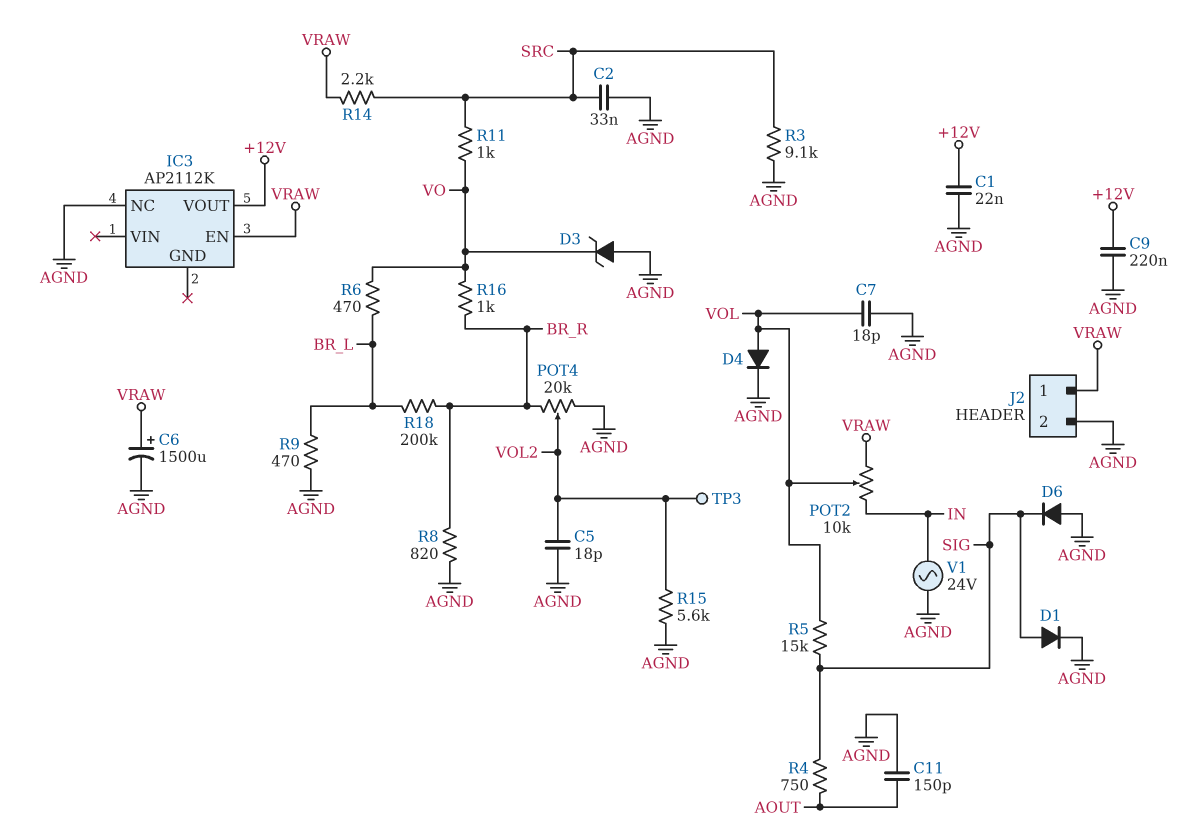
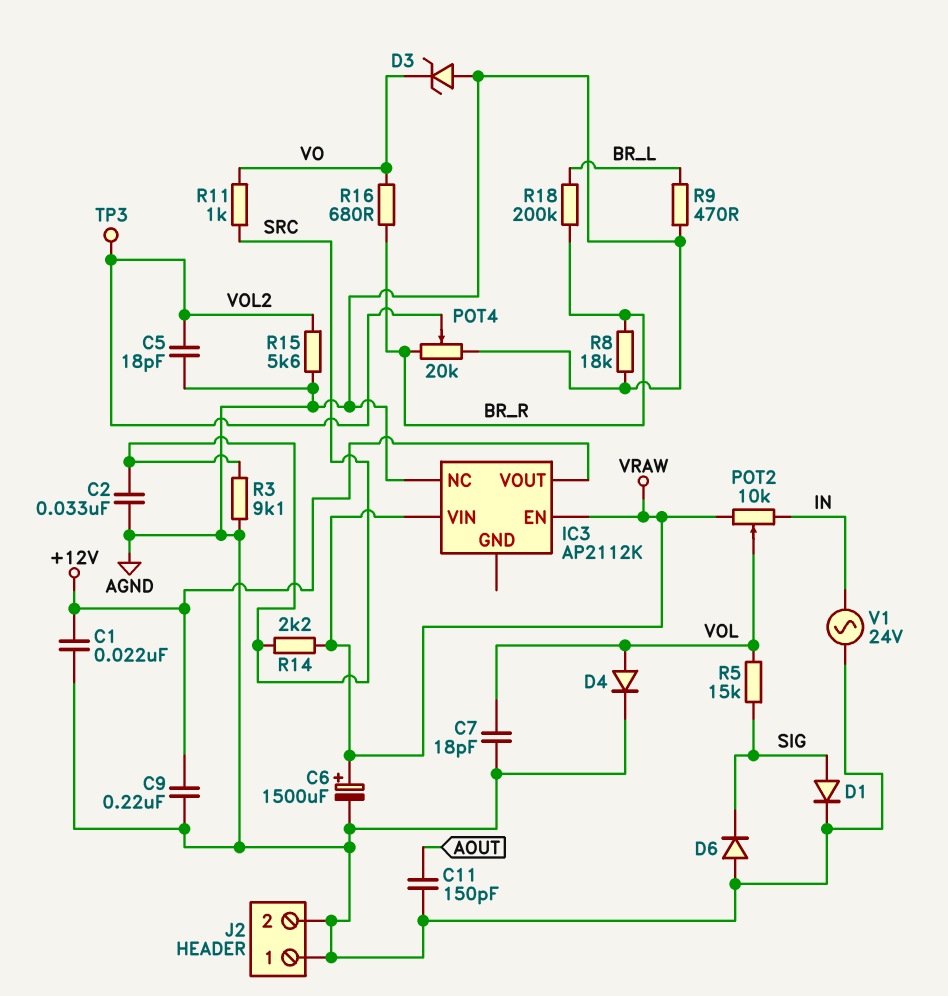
IC3 pin VIN: none -> VRAW
J2 pin 1: VRAW -> AGND
R4: 750 (AOUT, SIG) -> none
R6: 470 (BR_L, VO) -> none
R8: 820 (AGND, BR_R) -> 18k (AGND, BR_R)
R16: 1k (BR_R, VO) -> 680 (BR_R, VO)

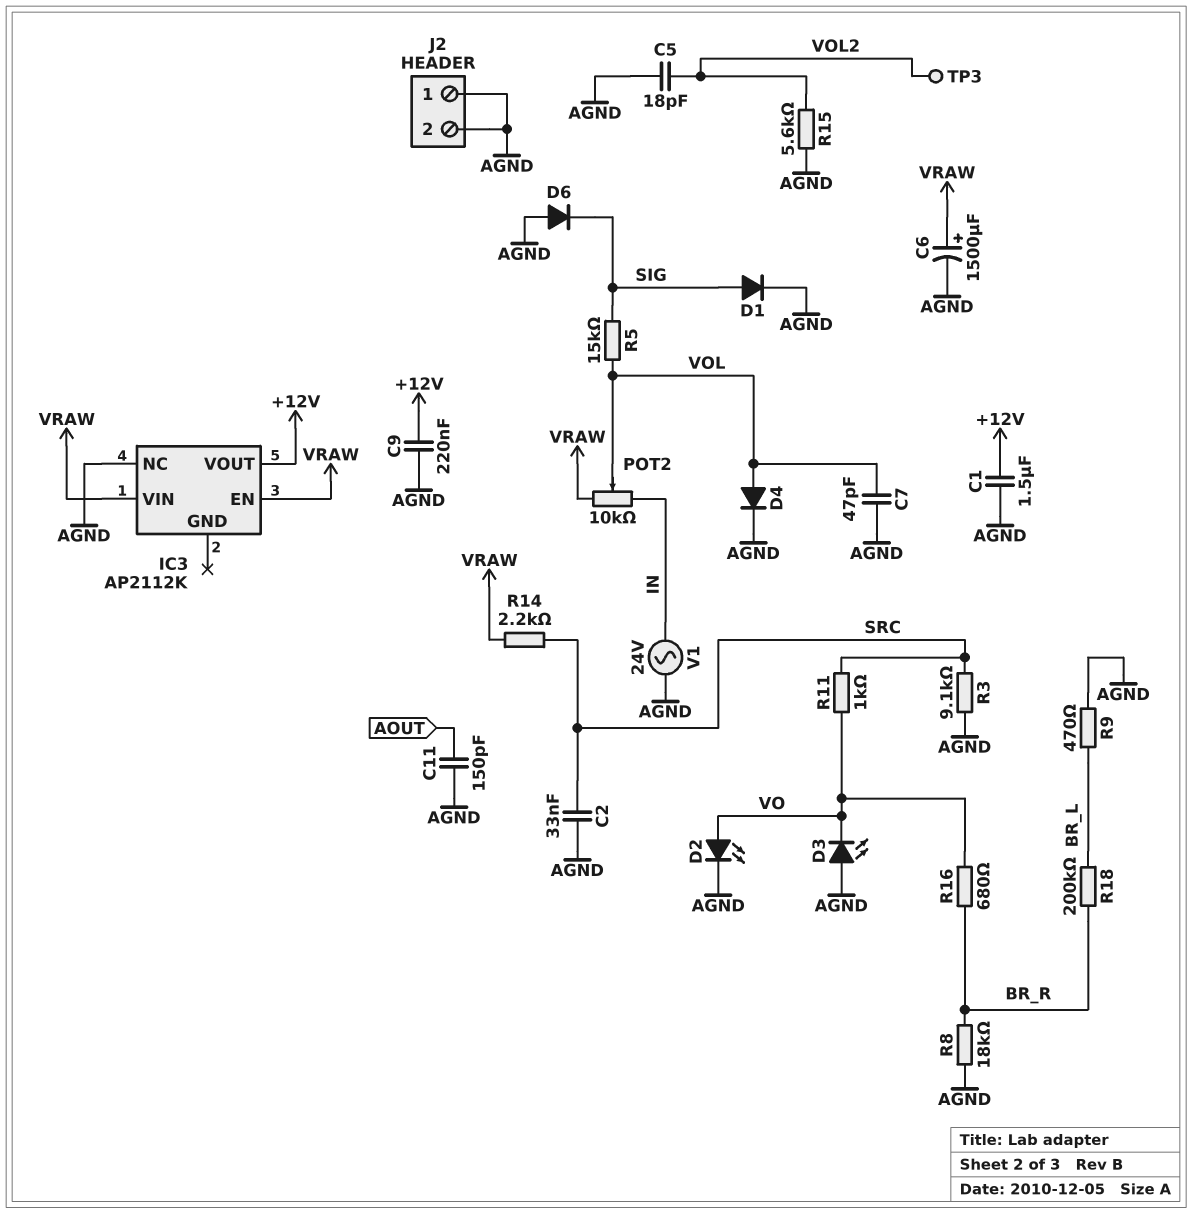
C1: 22nF (+12V, AGND) -> 1.5uF (+12V, AGND)
C7: 18pF (AGND, VOL) -> 47pF (AGND, VOL)
D2: none -> LED (A VO, K AGND)
D3: zener (A AGND, K VO) -> LED (A AGND, K VO)
POT4: 20k (AGND, BR_R, wiper VOL2) -> none

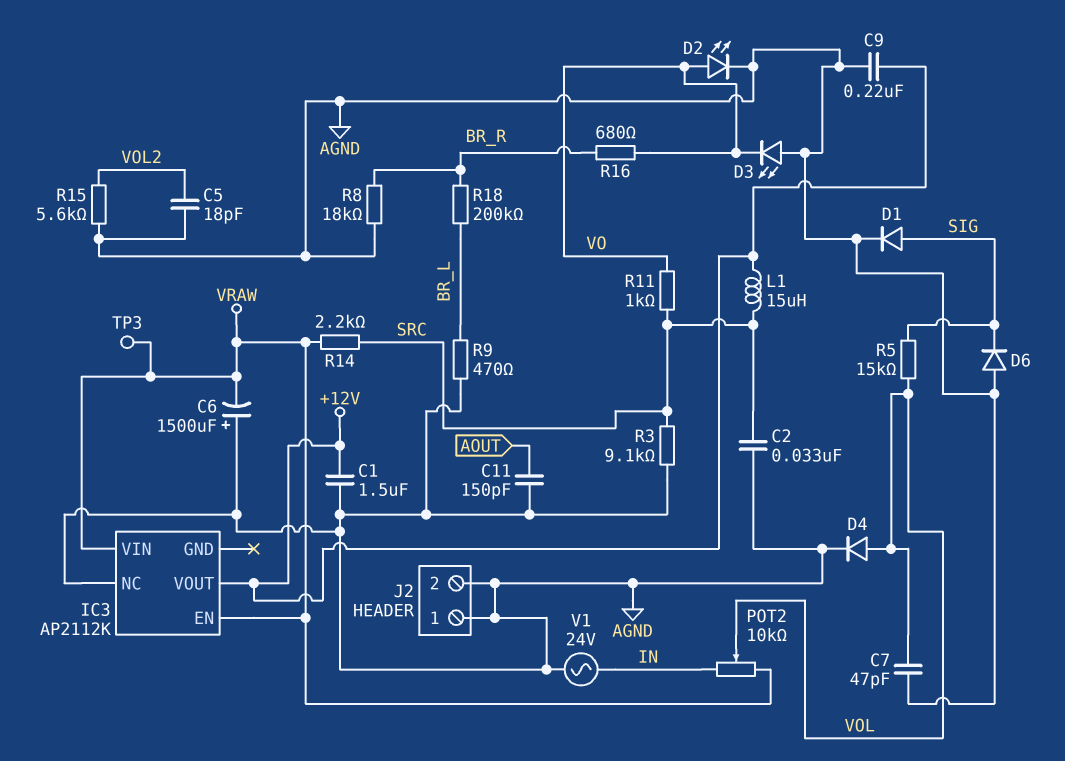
C6: 1500uF (plus VRAW, minus AGND) -> 1500uF (plus AGND, minus VRAW)
L1: none -> 15uH (+12V, SRC)
TP3: test point (VOL2) -> test point (VRAW)

